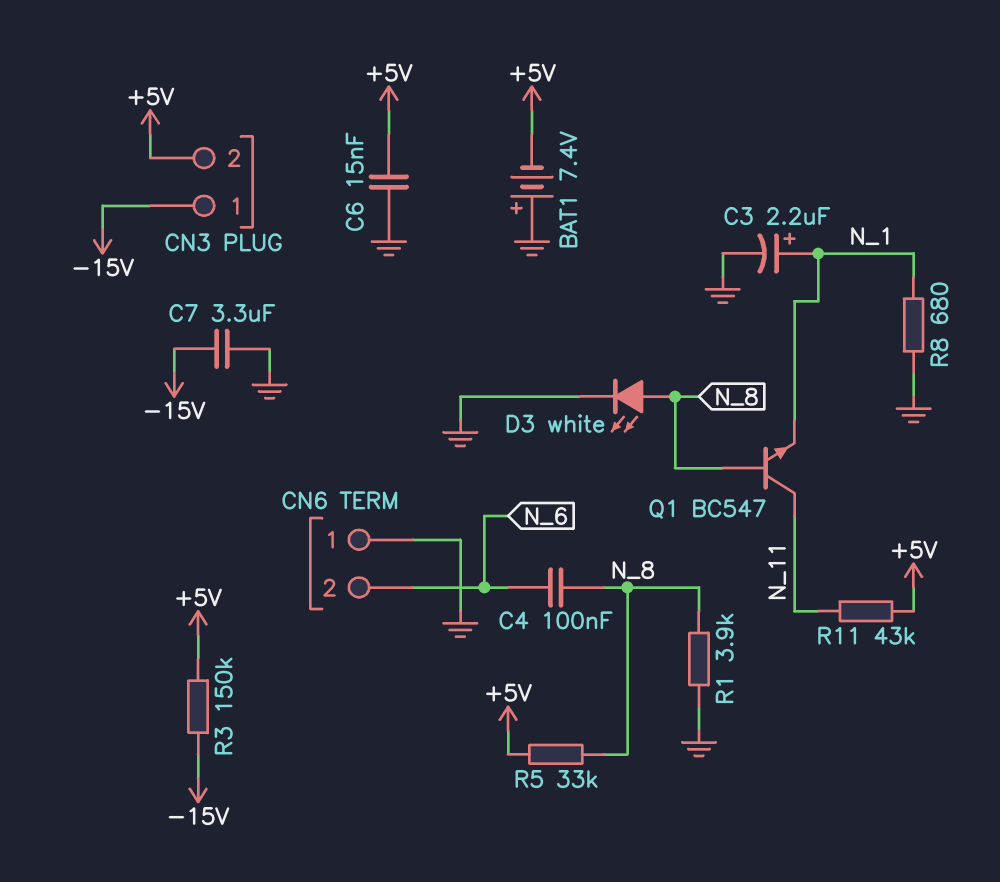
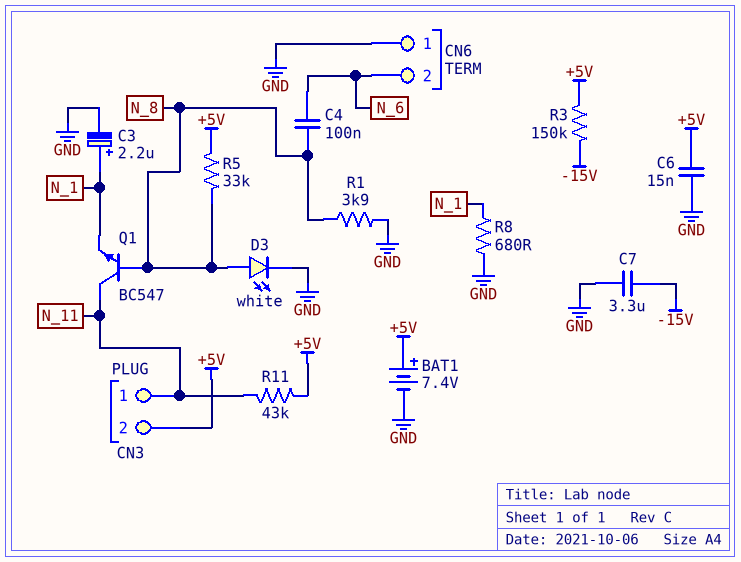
BAT1: 7.4V (plus GND, minus +5V) -> 7.4V (plus +5V, minus GND)
CN3 pin 1: -15V -> N_11

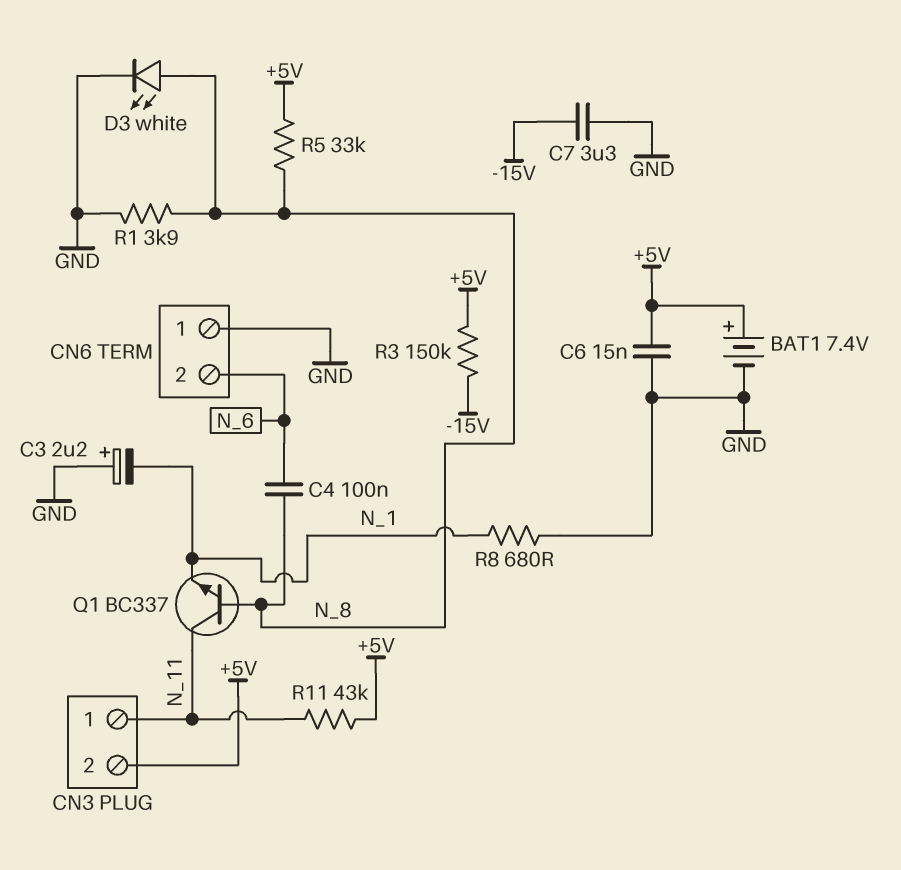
C3: 2.2uF (plus N_1, minus GND) -> 2.2uF (plus GND, minus N_1)
Q1: NPN BC547 (B N_8, C N_11, E N_1) -> NPN BC337 (B N_8, C N_11, E N_1)

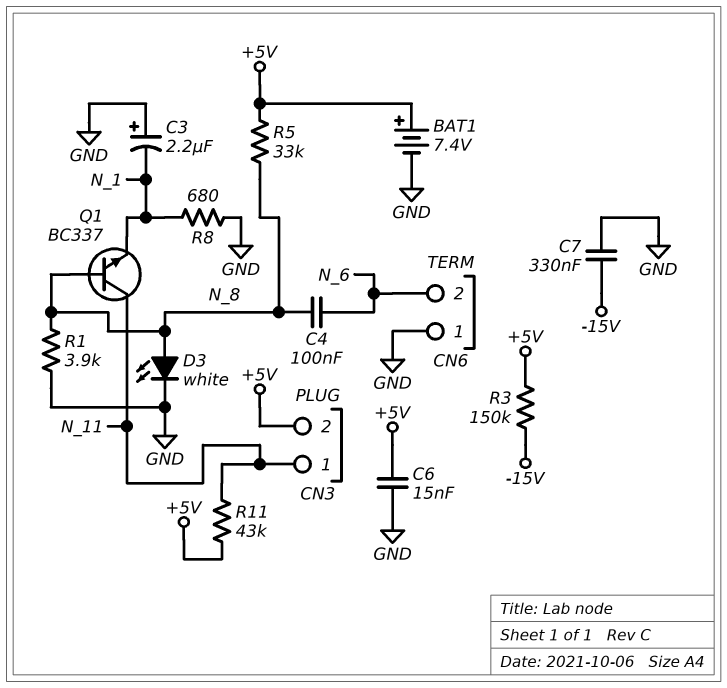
C7: 3.3uF (-15V, GND) -> 330nF (-15V, GND)

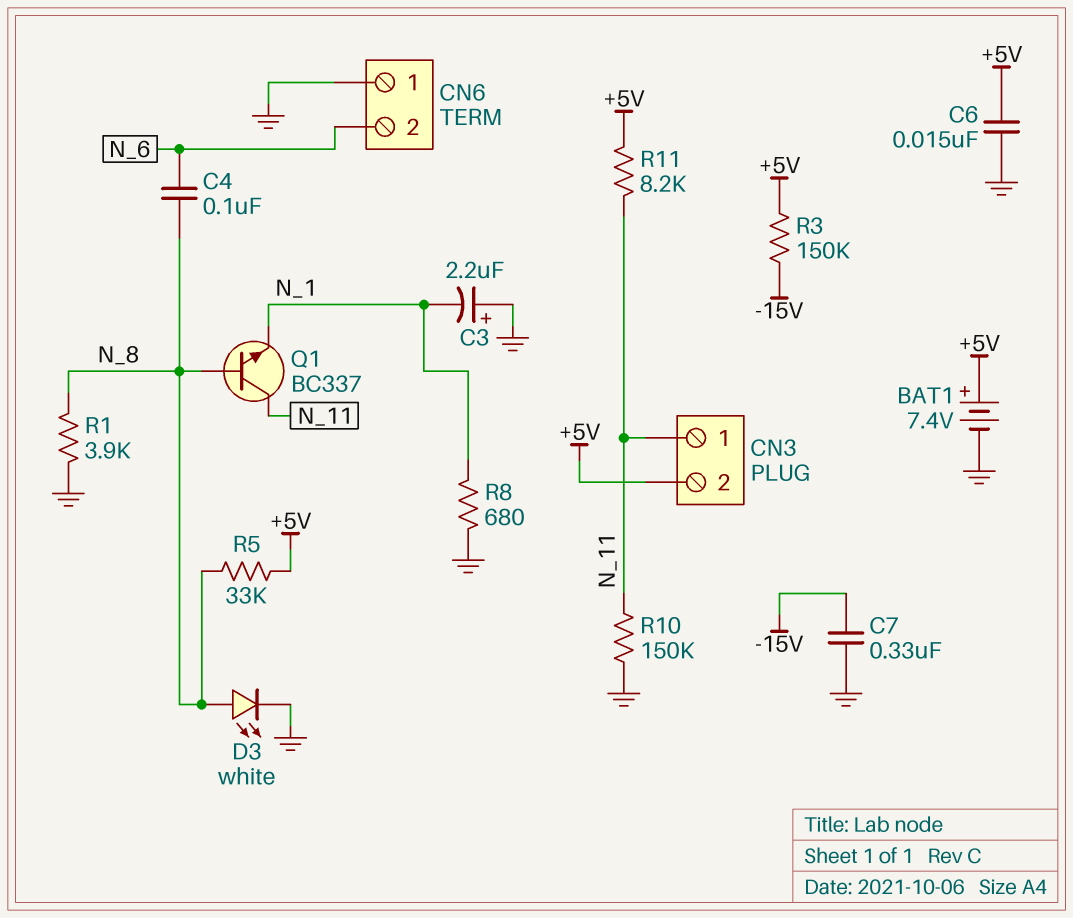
R10: none -> 150k (GND, N_11)
R11: 43k (+5V, N_11) -> 8.2k (+5V, N_11)

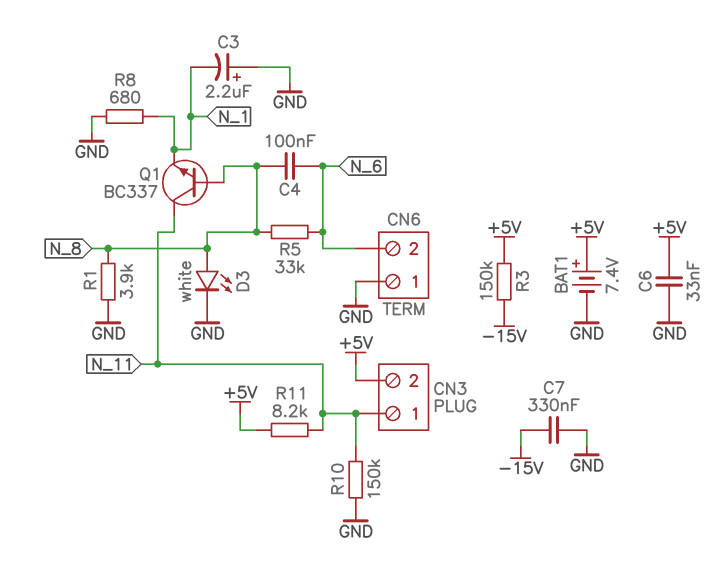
C6: 15nF (+5V, GND) -> 33nF (+5V, GND)
R5: 33k (+5V, N_8) -> 33k (N_6, N_8)

